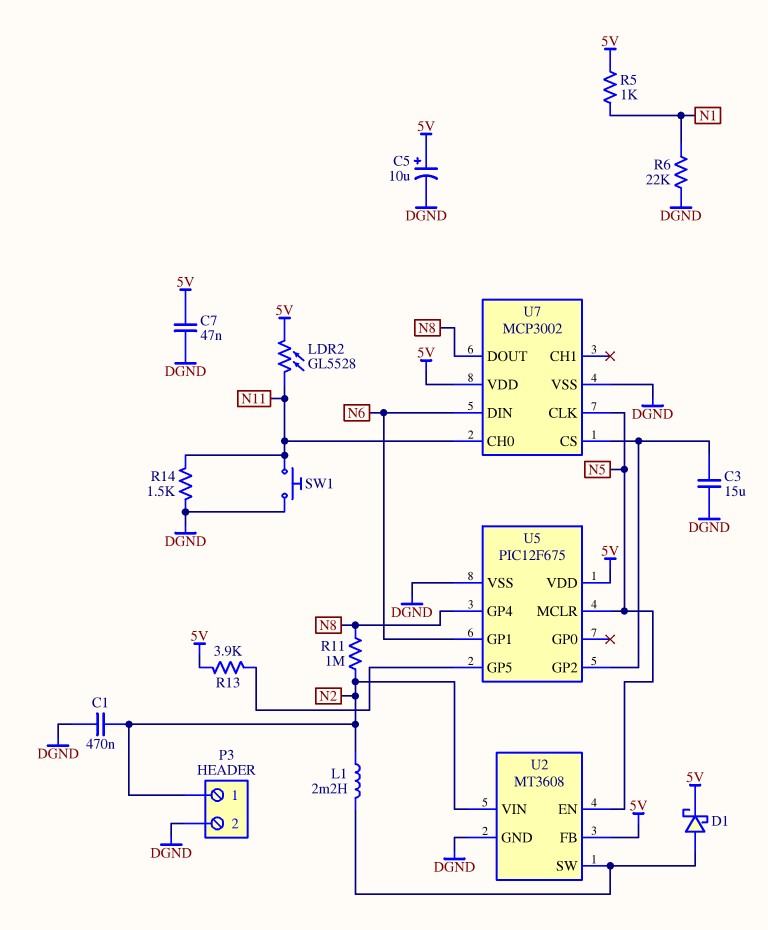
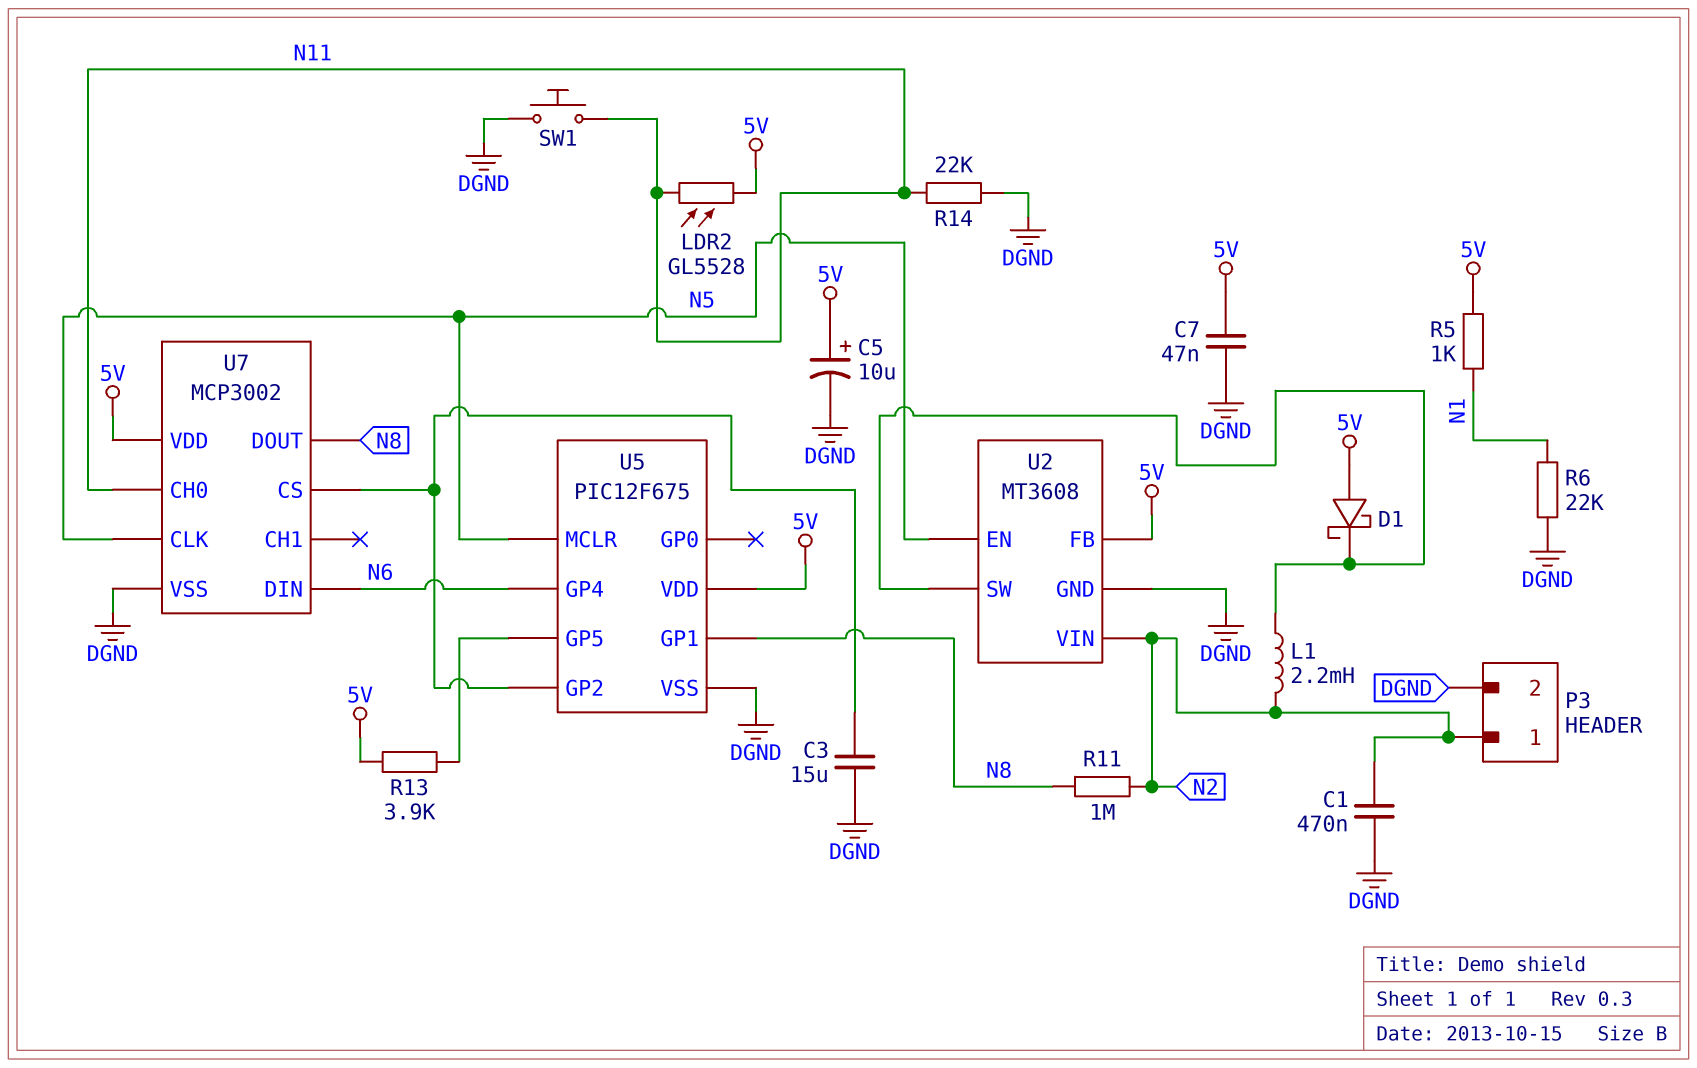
D1: schottky (A U2/SW, K 5V) -> schottky (A 5V, K U2/SW)
R14: 1.5k (DGND, N11) -> 22k (DGND, N11)
U5 pin GP1: N6 -> N8
U5 pin GP4: N8 -> N6

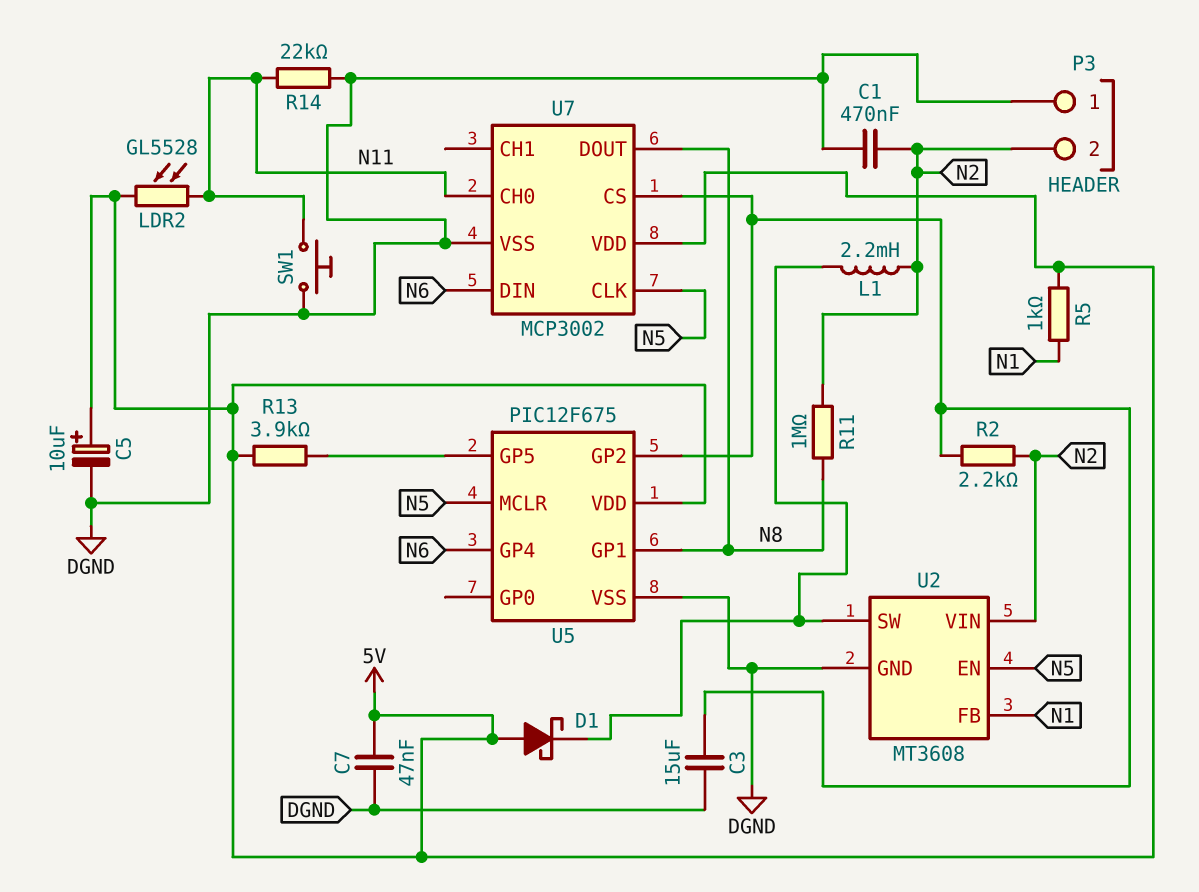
P3 pin 1: N2 -> DGND
P3 pin 2: DGND -> N2
R2: none -> 2.2k (N2, U5/GP2)
R6: 22k (DGND, N1) -> none
U2 pin FB: 5V -> N1

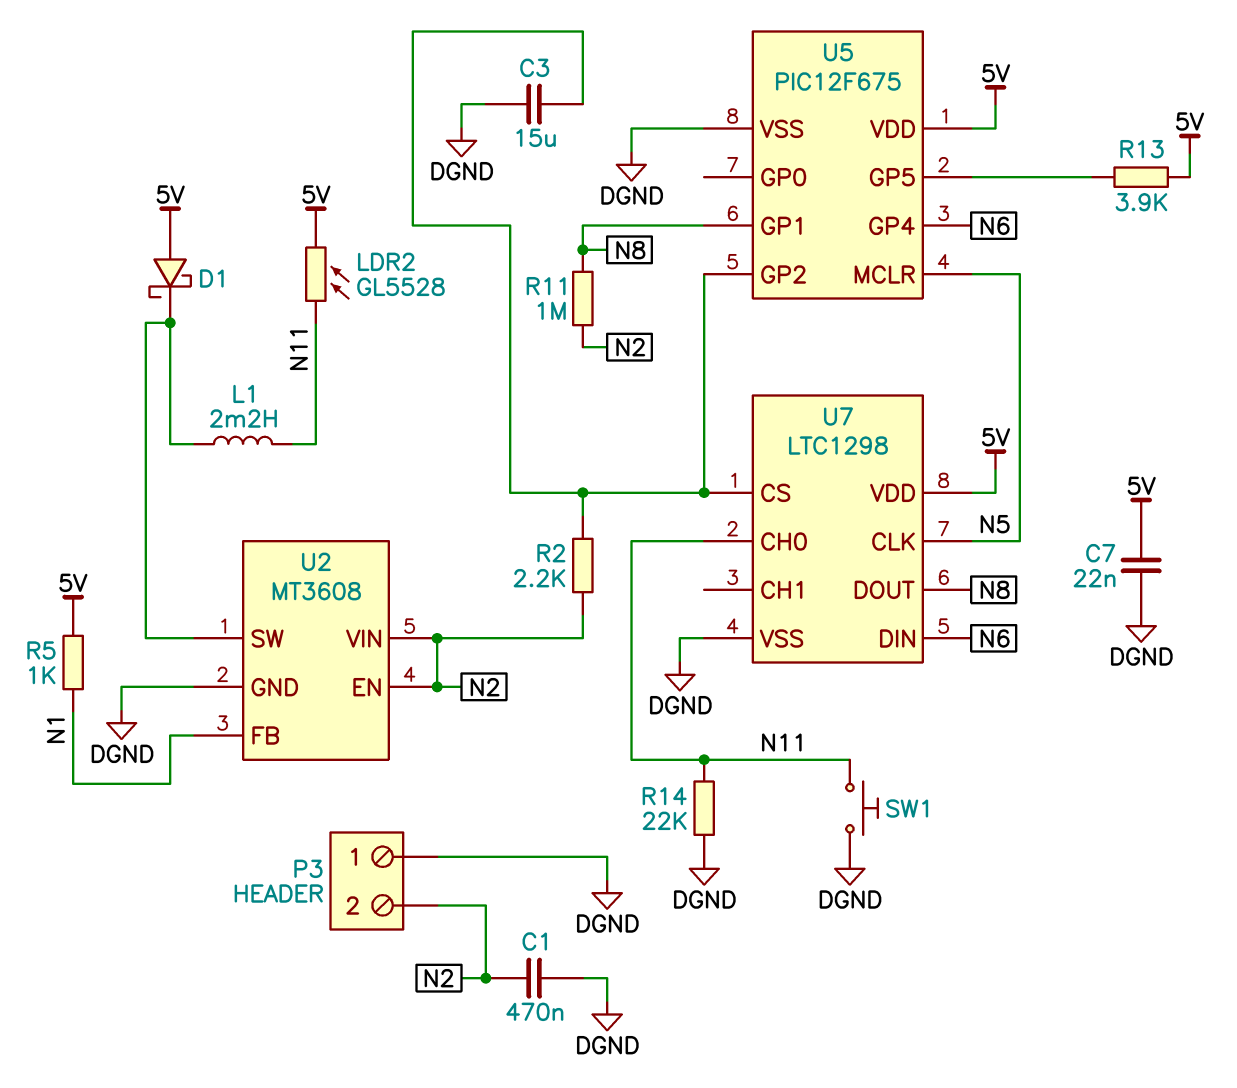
C5: 10uF (plus 5V, minus DGND) -> none
C7: 47nF (5V, DGND) -> 22nF (5V, DGND)
L1: 2.2mH (N2, U2/SW) -> 2.2mH (N11, U2/SW)
U2 pin EN: N5 -> N2
U7: MCP3002 -> LTC1298

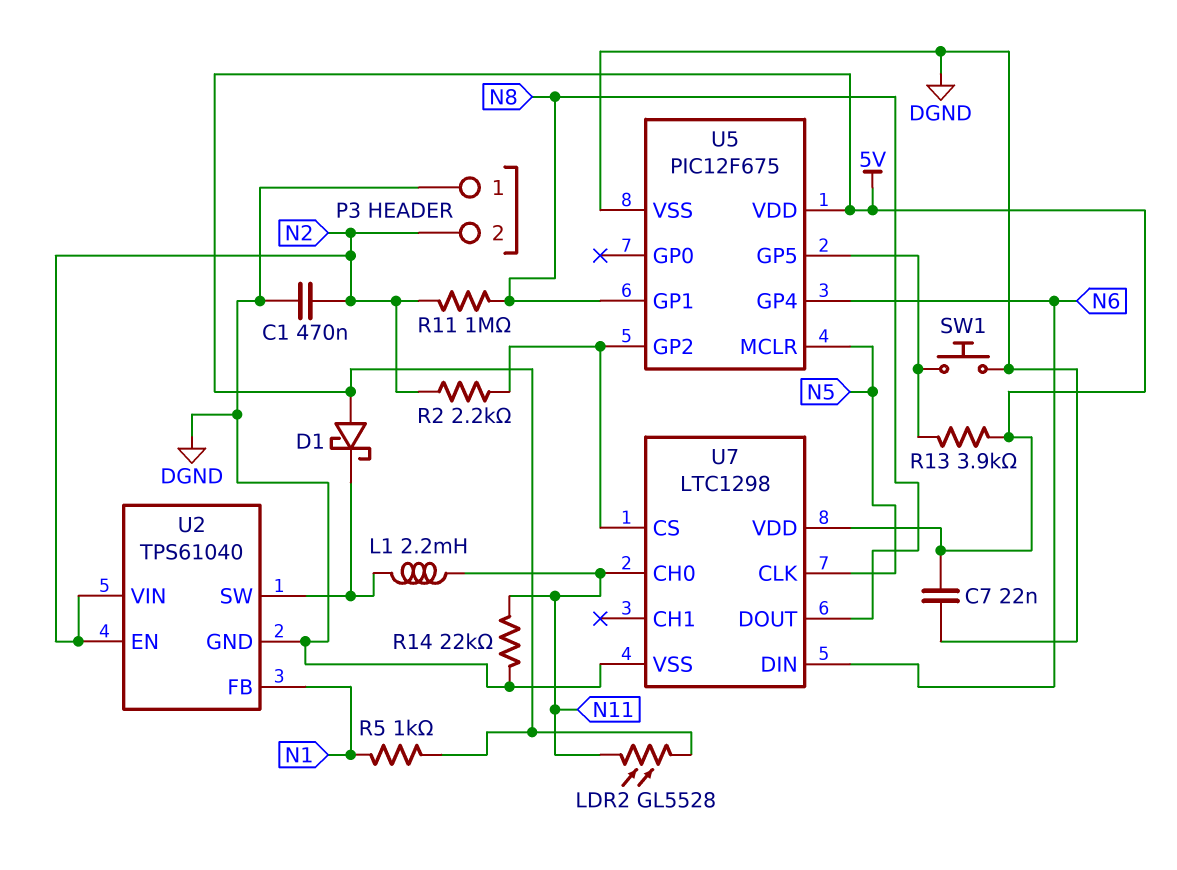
C3: 15uF (DGND, U5/GP2) -> none
SW1: button (DGND, N11) -> button (DGND, U5/GP5)
U2: MT3608 -> TPS61040

